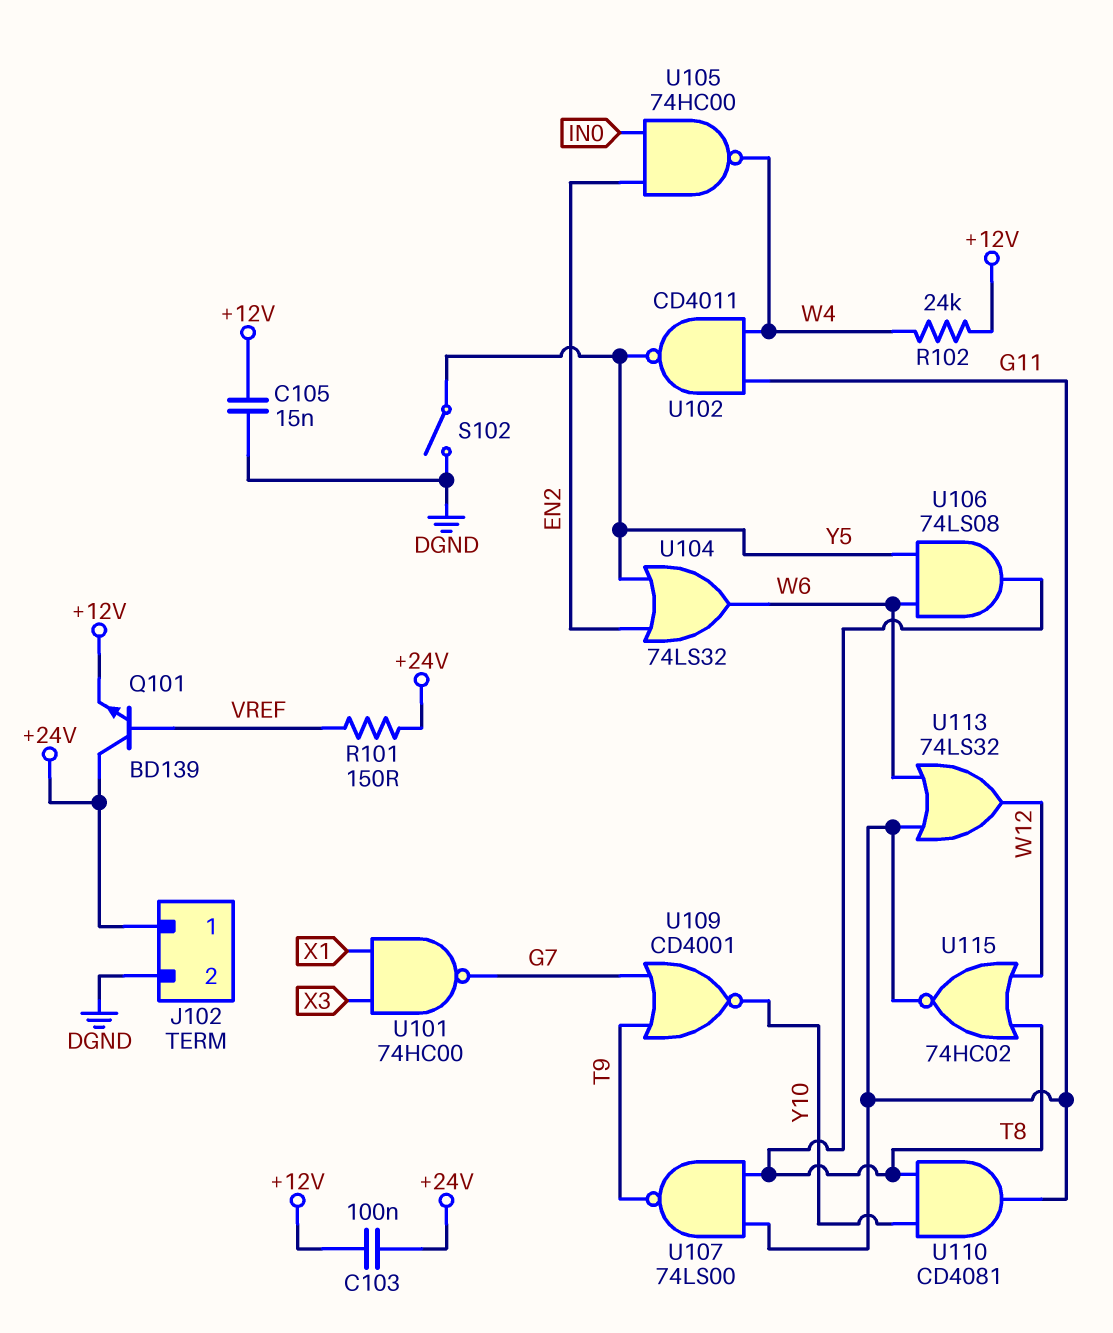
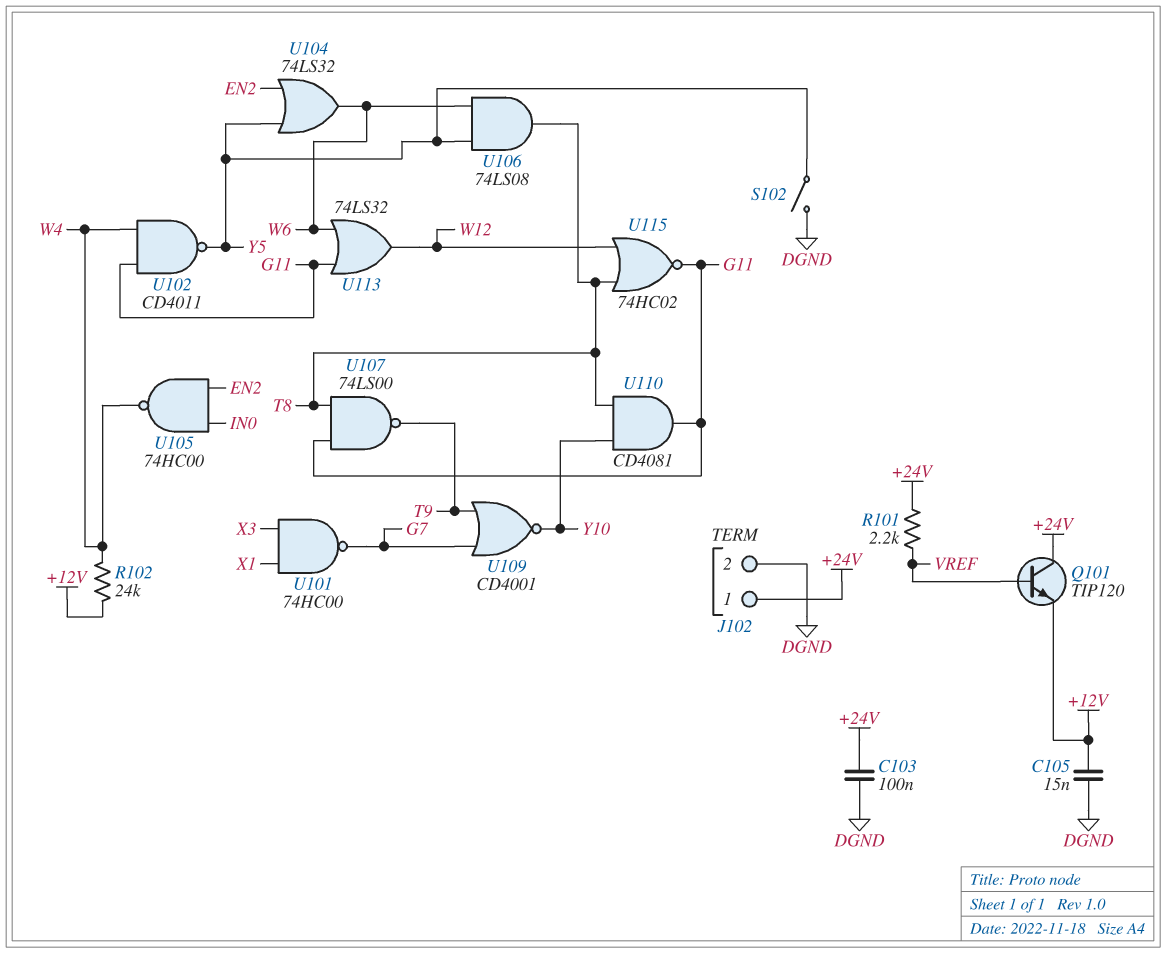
C103: 100nF (+12V, +24V) -> 100nF (+24V, DGND)
Q101: NPN BD139 (B VREF, C +24V, E +12V) -> NPN TIP120 (B VREF, C +24V, E +12V)
R101: 150 (+24V, VREF) -> 2.2k (+24V, VREF)

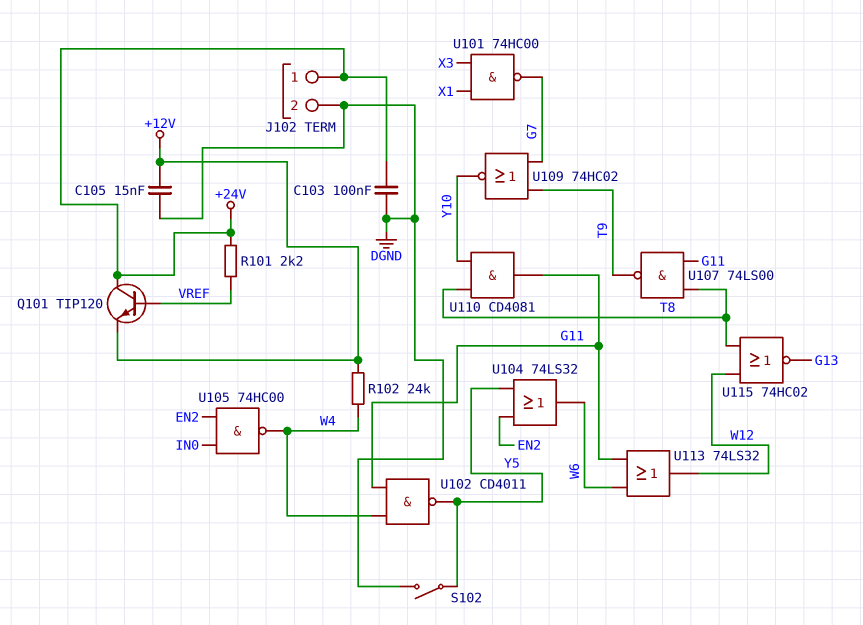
U106: AND 74LS08 (in W6, in Y5, out T8) -> none
U109: NOR CD4001 (in G7, in T9, out Y10) -> NOR 74HC02 (in G7, in T9, out Y10)
U115: NOR 74HC02 (in T8, in W12, out G11) -> NOR 74HC02 (in T8, in W12, out G13)

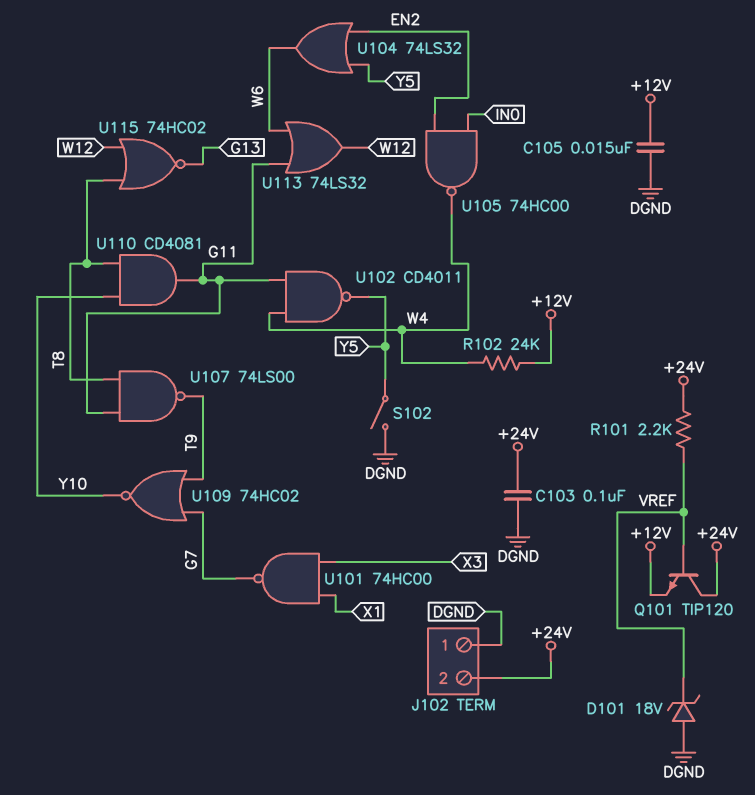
D101: none -> zener 18V (A DGND, K VREF)
J102 pin 1: +24V -> DGND
J102 pin 2: DGND -> +24V

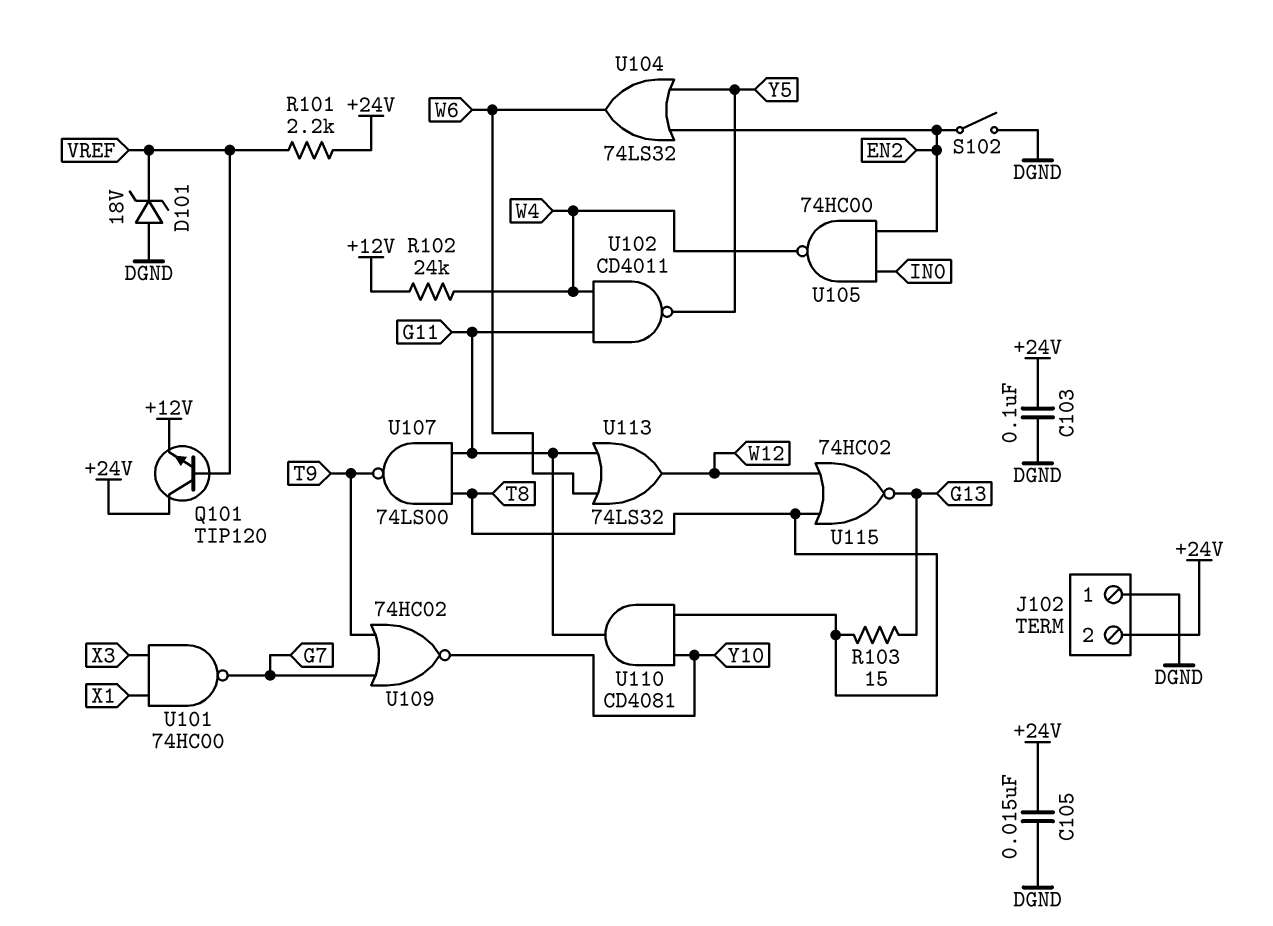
C105: 15nF (+12V, DGND) -> 15nF (+24V, DGND)
R103: none -> 15 (G13, T8)
S102: switch (DGND, Y5) -> switch (DGND, EN2)

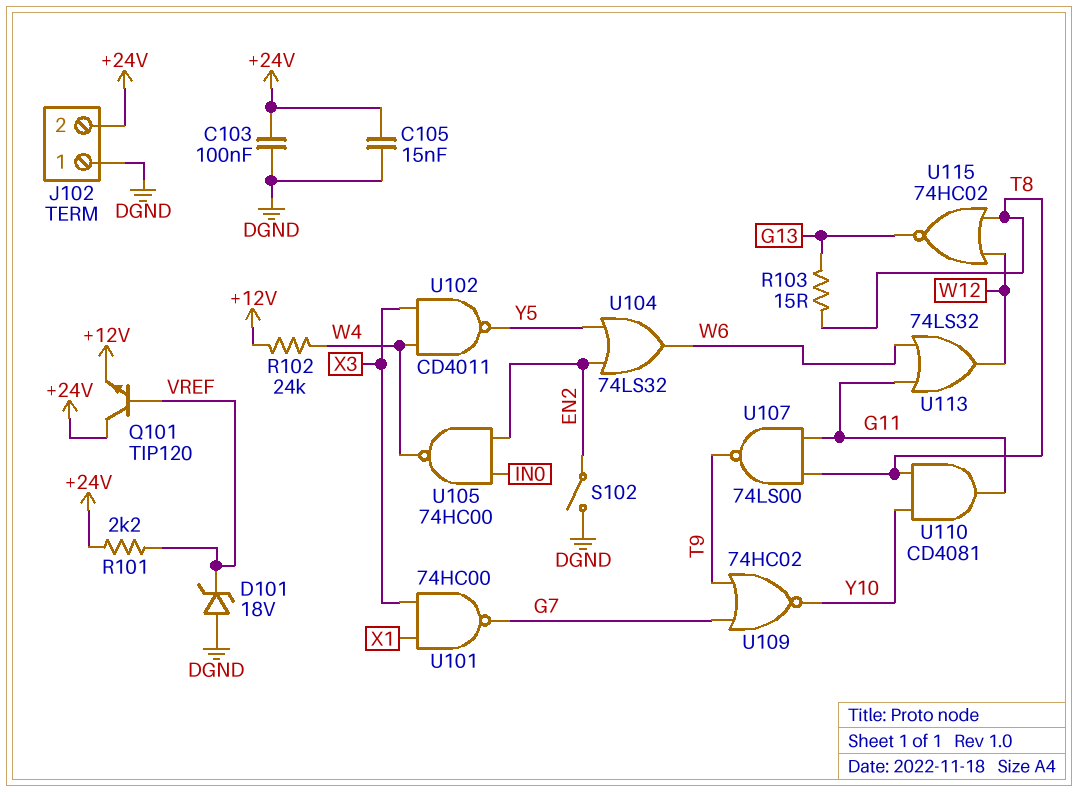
U102: NAND CD4011 (in G11, in W4, out Y5) -> NAND CD4011 (in W4, in X3, out Y5)

